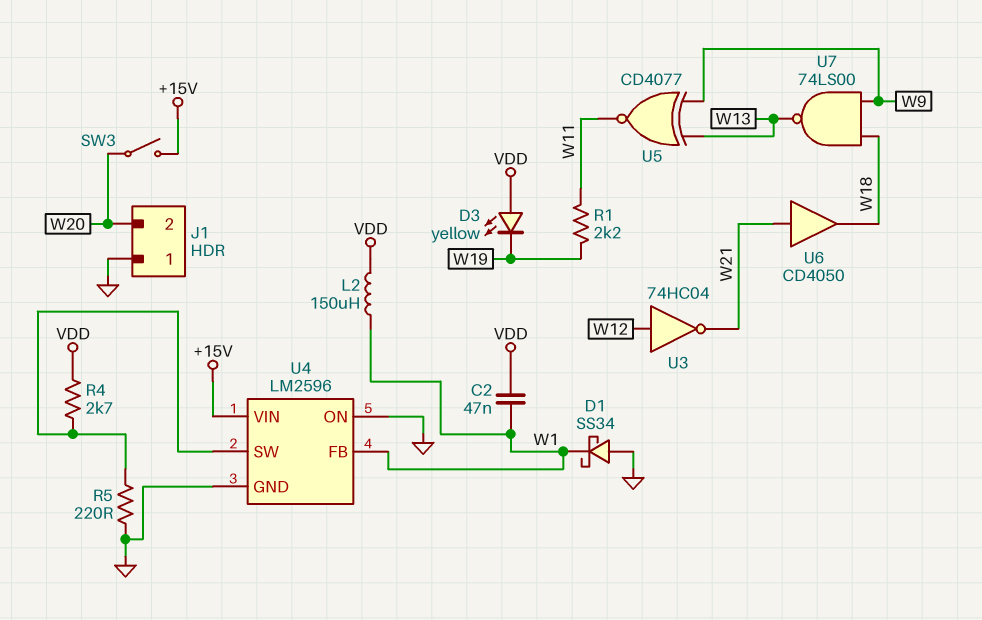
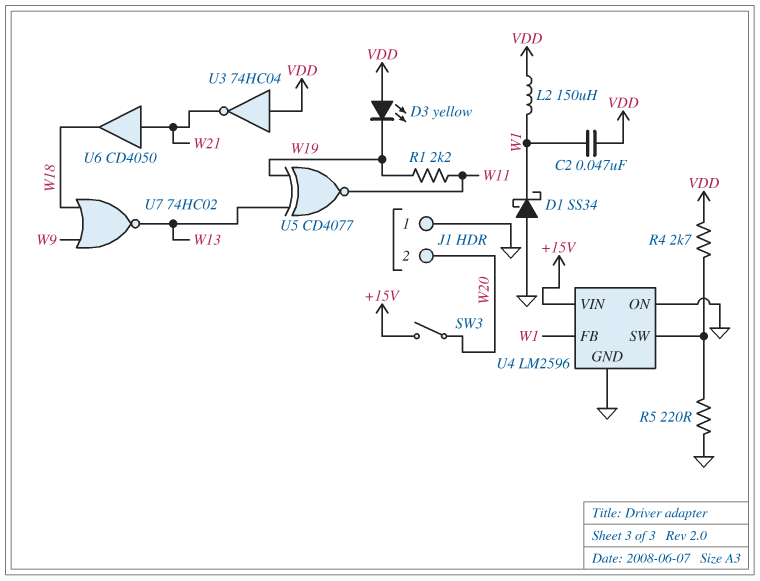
U3: NOT 74HC04 (in W12, out W21) -> NOT 74HC04 (in VDD, out W21)
U5: XNOR CD4077 (in W9, in W13, out W11) -> XNOR CD4077 (in W13, in W19, out W11)
U7: NAND 74LS00 (in W9, in W18, out W13) -> NOR 74HC02 (in W9, in W18, out W13)

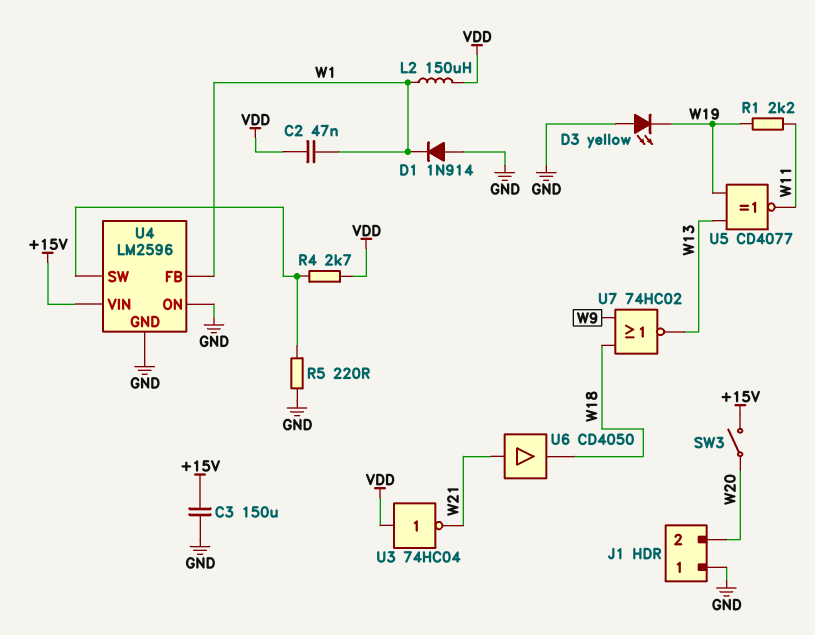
C3: none -> 150uF (+15V, GND)
D1: schottky SS34 (A GND, K W1) -> diode 1N914 (A GND, K W1)
D3: LED yellow (A VDD, K W19) -> LED yellow (A GND, K W19)

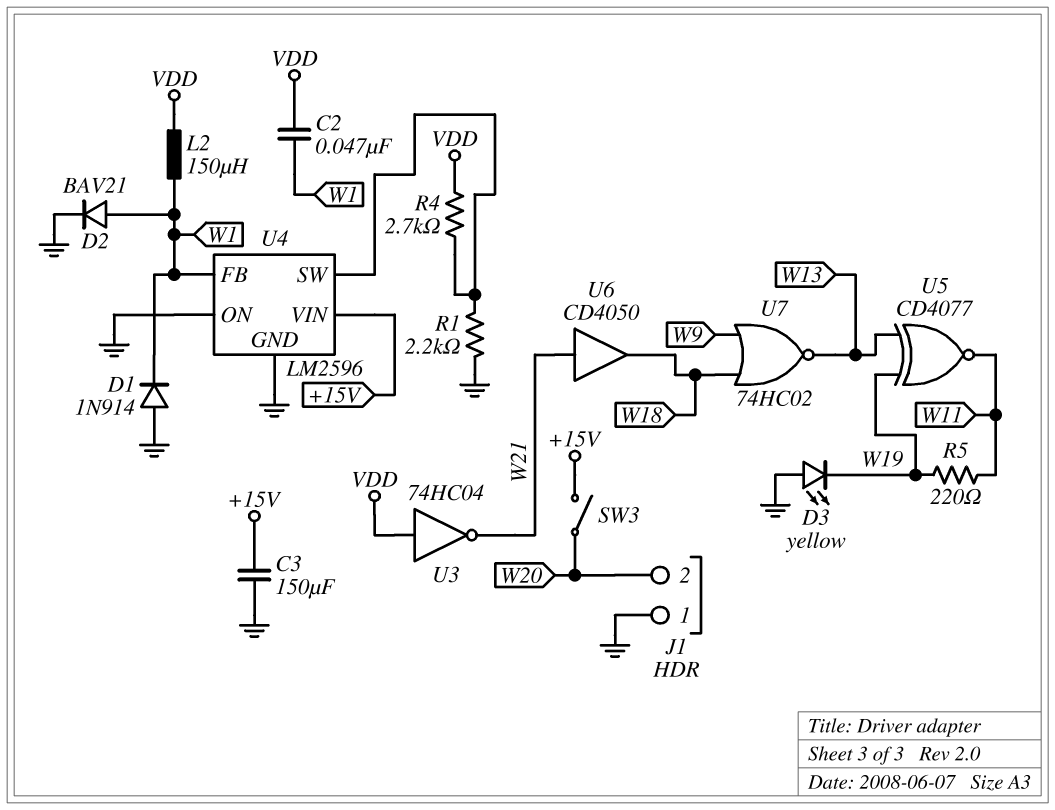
D2: none -> diode BAV21 (A W1, K GND)
R1: 2.2k (W11, W19) -> 2.2k (GND, U4/SW)
R5: 220 (GND, U4/SW) -> 220 (W11, W19)

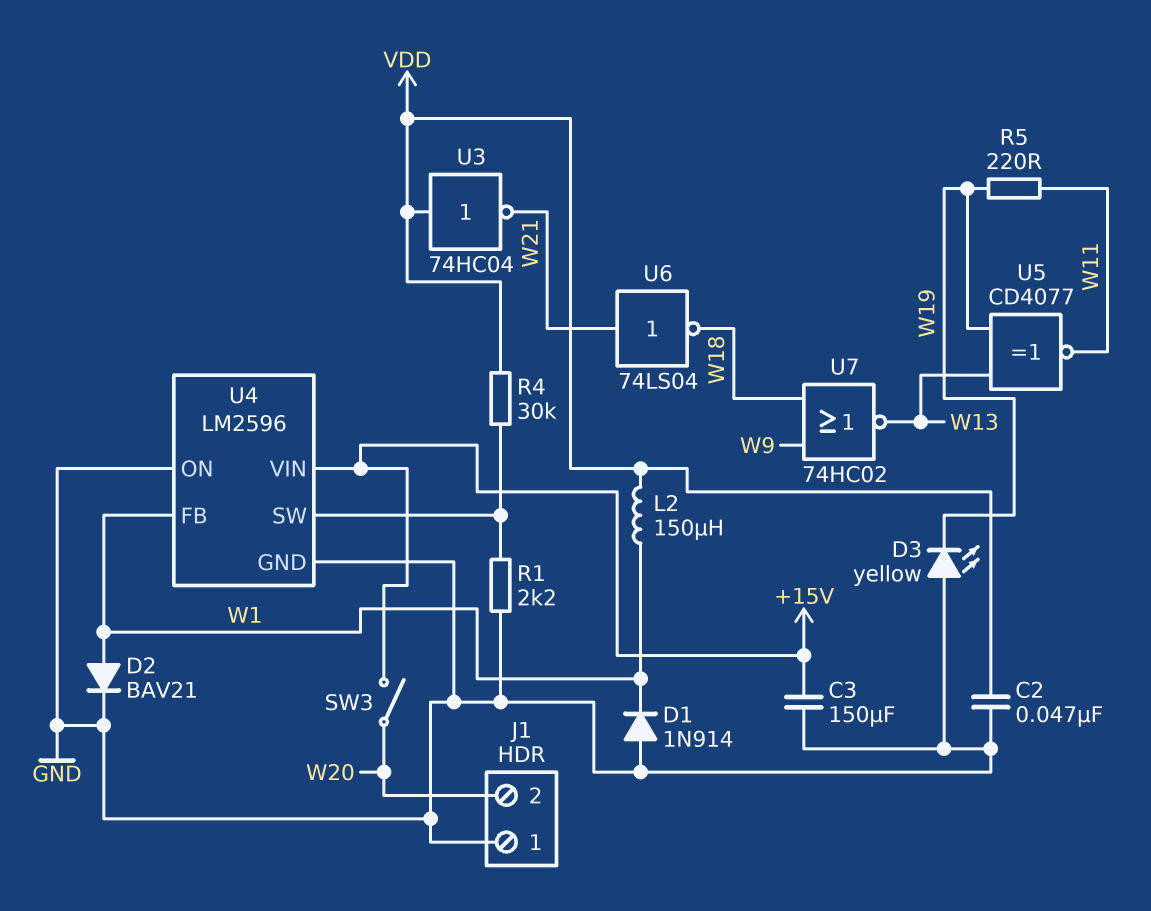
C2: 47nF (VDD, W1) -> 47nF (GND, VDD)
R4: 2.7k (U4/SW, VDD) -> 30k (U4/SW, VDD)
U6: buffer CD4050 (in W21, out W18) -> NOT 74LS04 (in W21, out W18)

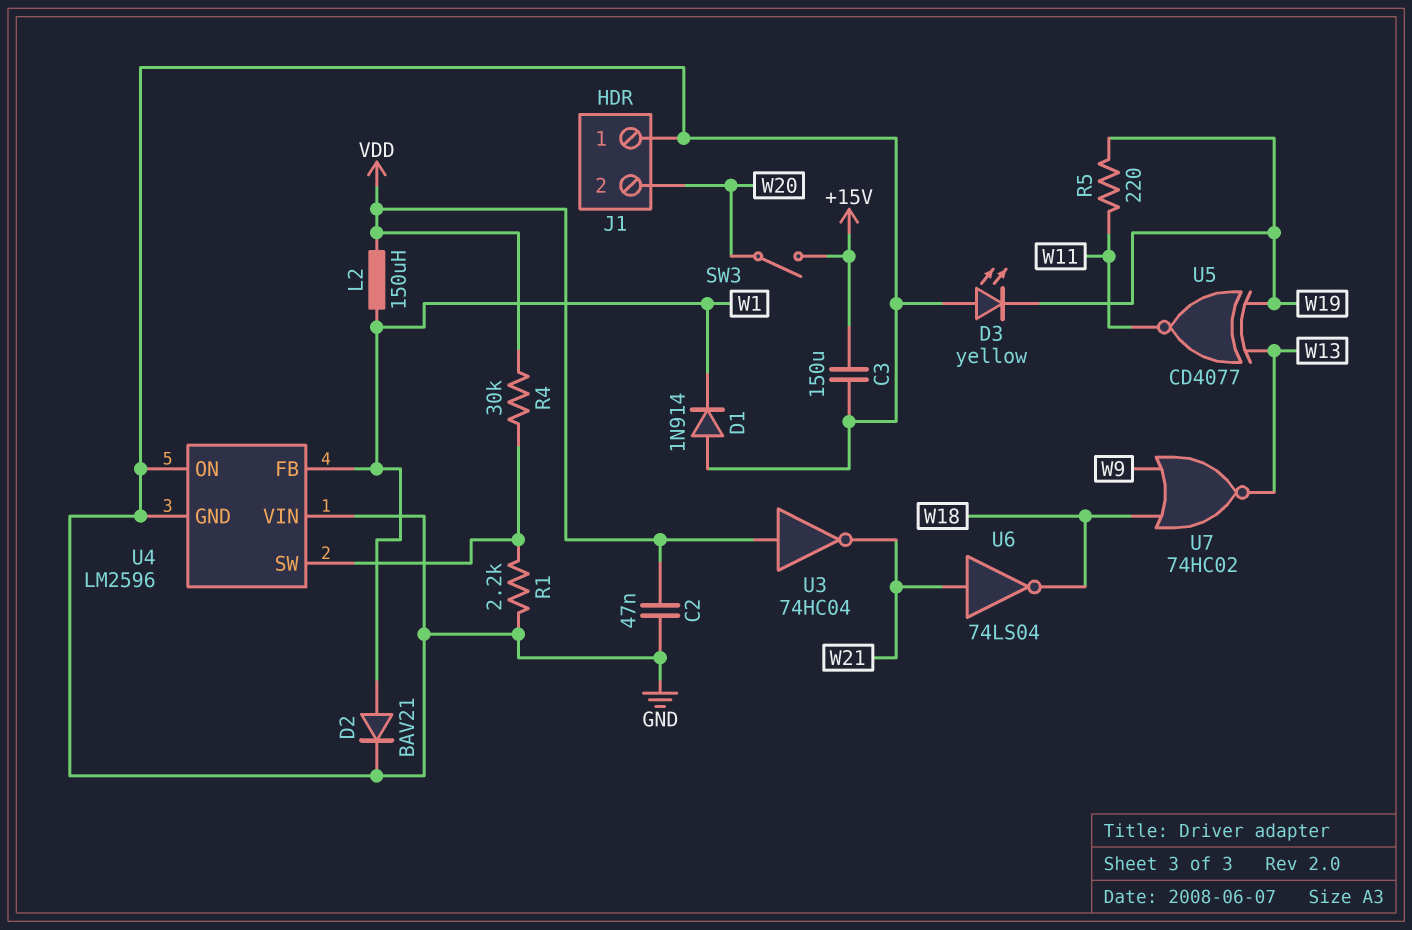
U4 pin VIN: +15V -> GND

